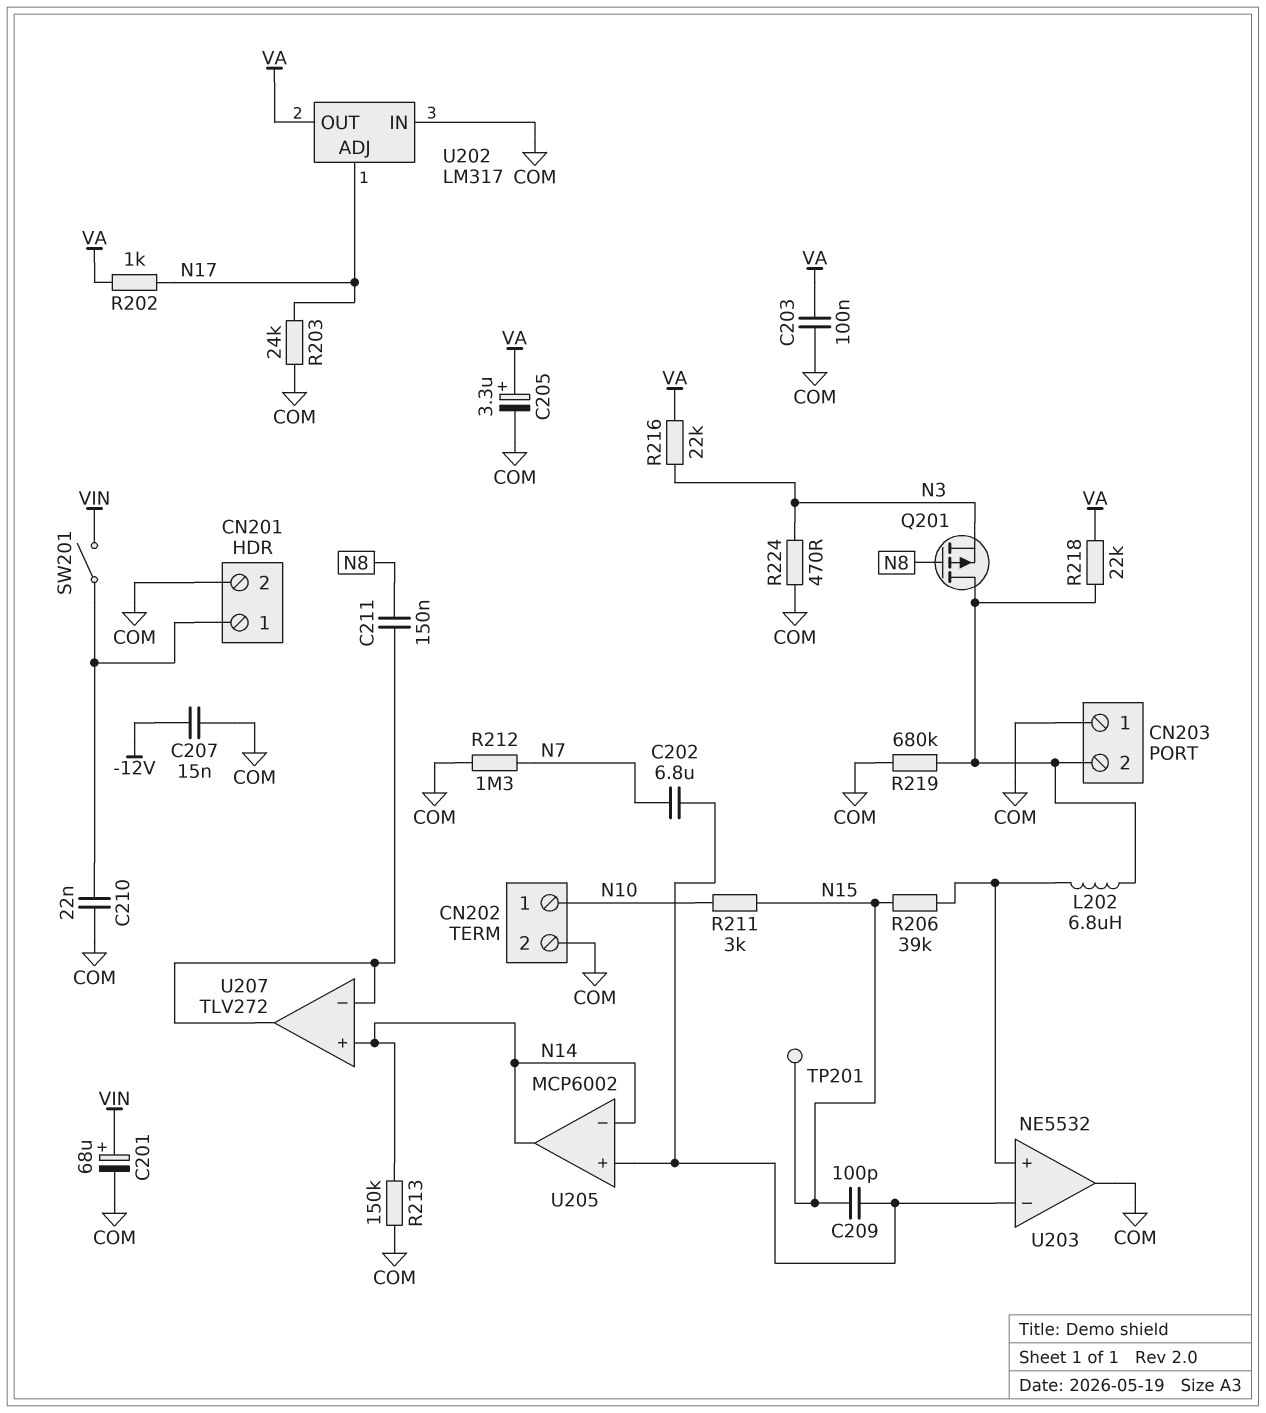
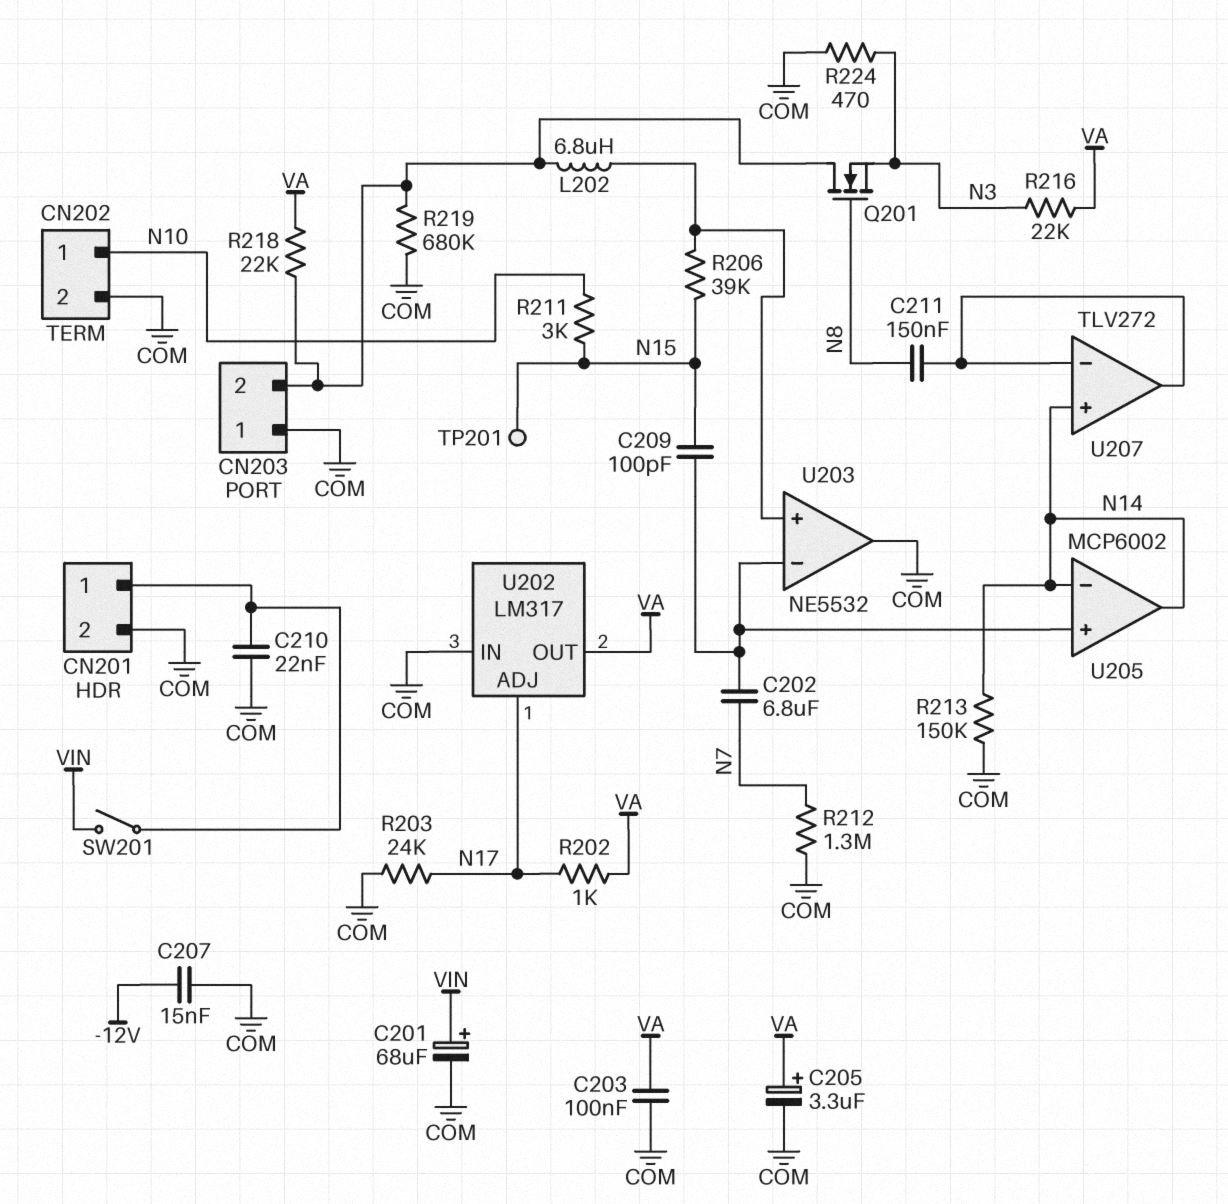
Q201: PMOS (G N8, D CN203/2, S N3) -> NMOS (G N8, D CN203/2, S N3)

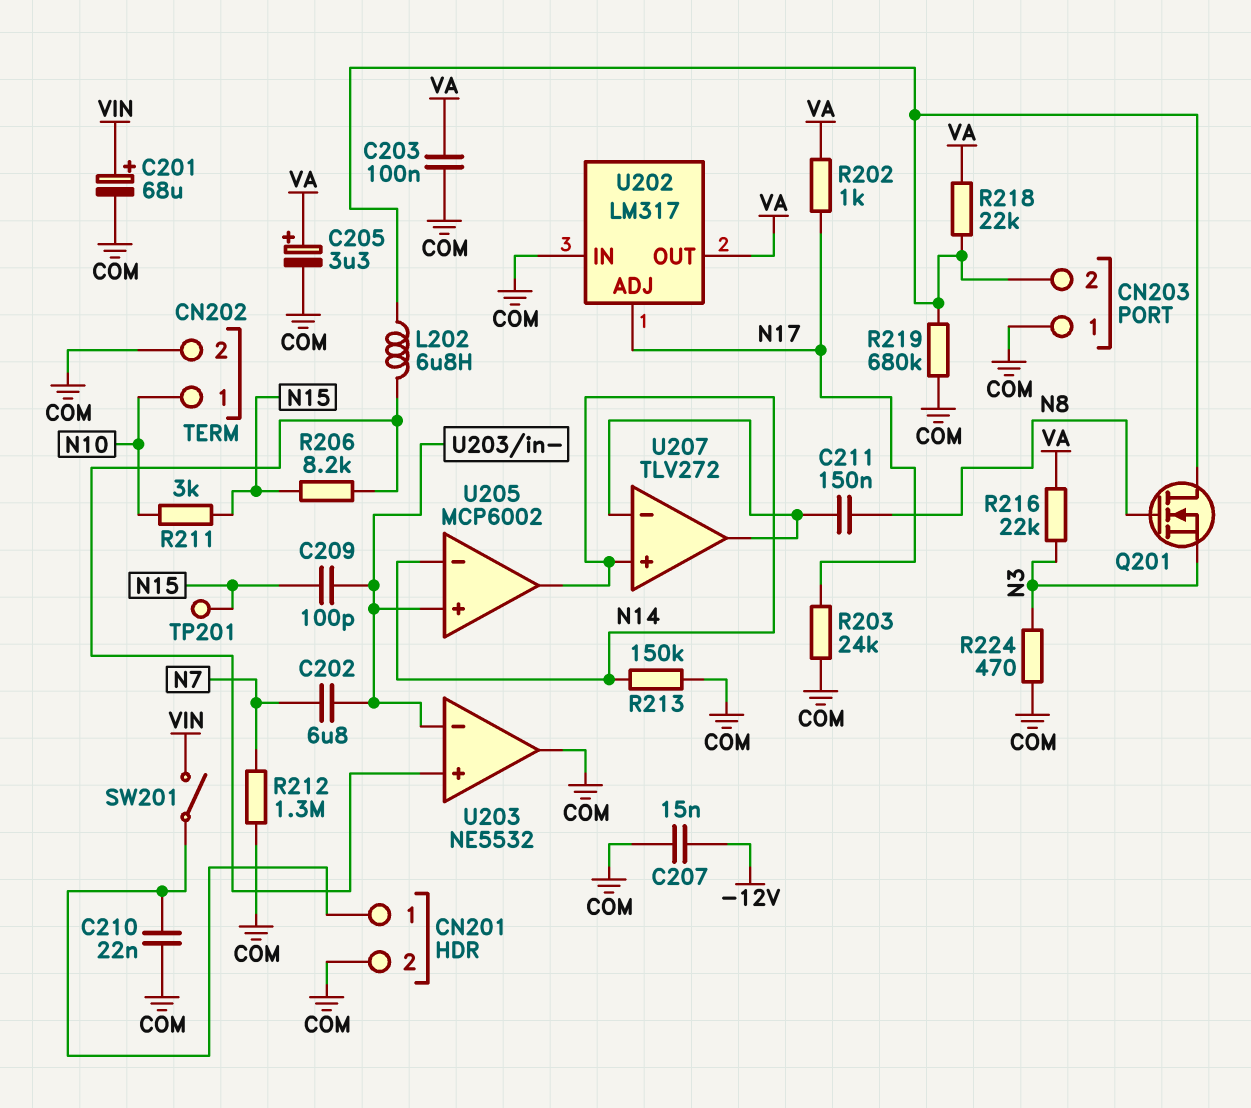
R206: 39k (N15, U203/in+) -> 8.2k (N15, U203/in+)

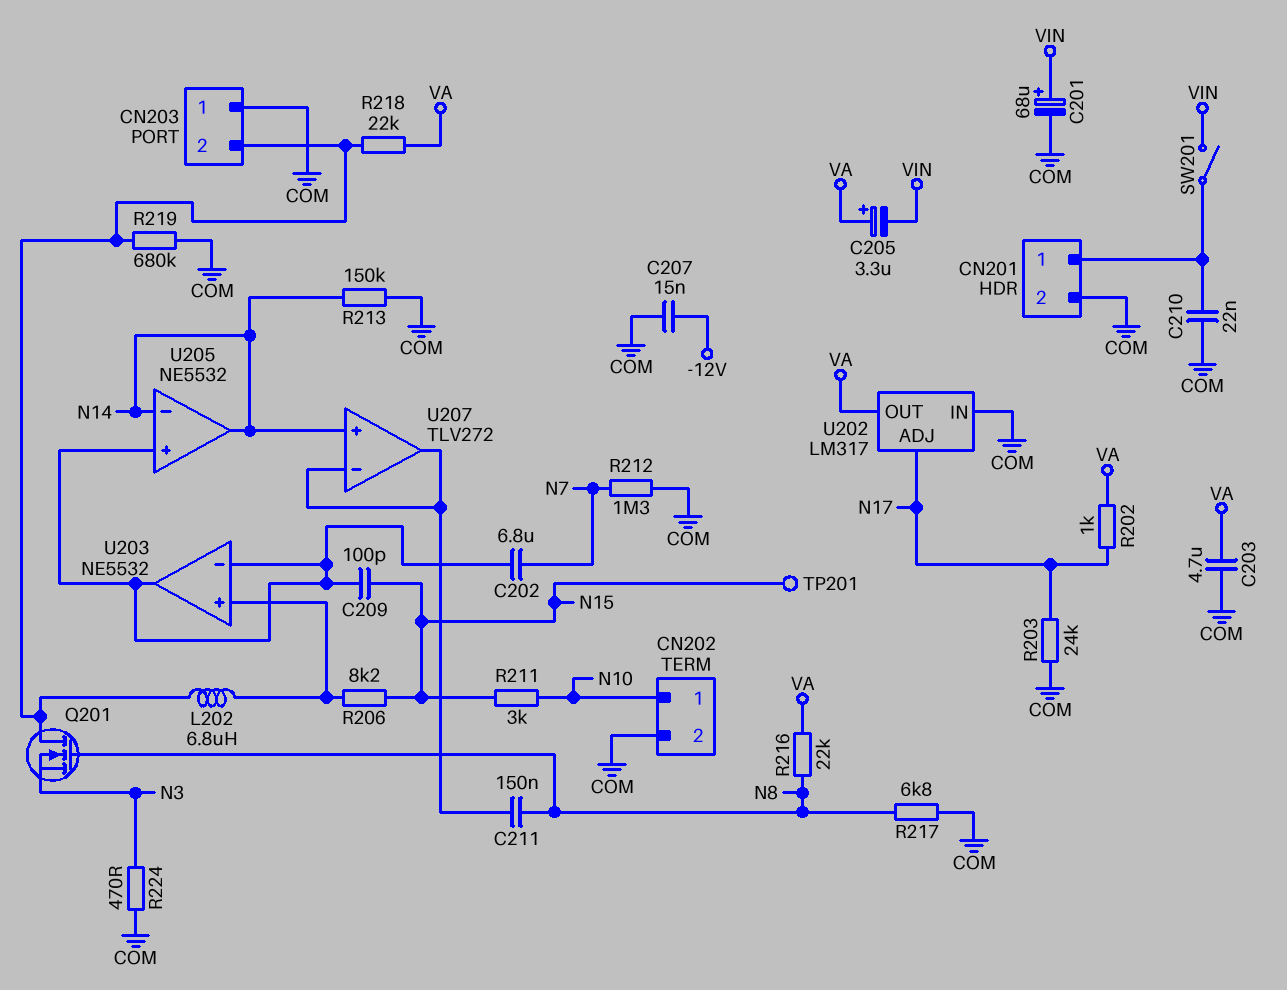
C203: 100nF (COM, VA) -> 4.7uF (COM, VA)
C205: 3.3uF (plus VA, minus COM) -> 3.3uF (plus VA, minus VIN)
R216: 22k (N3, VA) -> 22k (N8, VA)
R217: none -> 6.8k (COM, N8)
U203 pin out: COM -> U203/in-
U205: MCP6002 -> NE5532

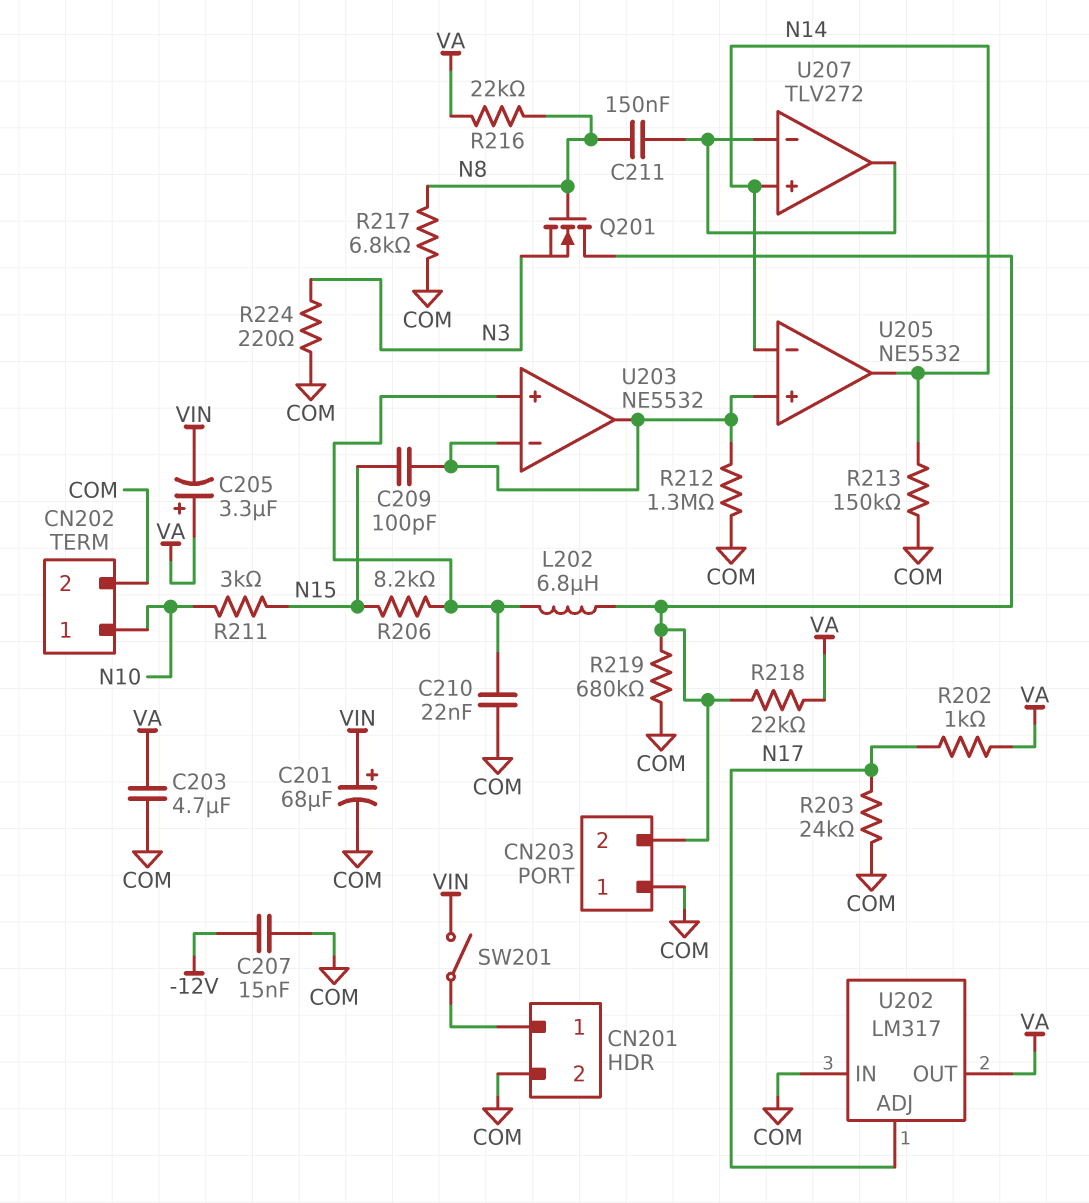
C202: 6.8uF (N7, U203/in-) -> none
C210: 22nF (CN201/1, COM) -> 22nF (COM, U203/in+)
R212: 1.3M (COM, N7) -> 1.3M (COM, U203/in-)
R224: 470 (COM, N3) -> 220 (COM, N3)
TP201: test point (N15) -> none

